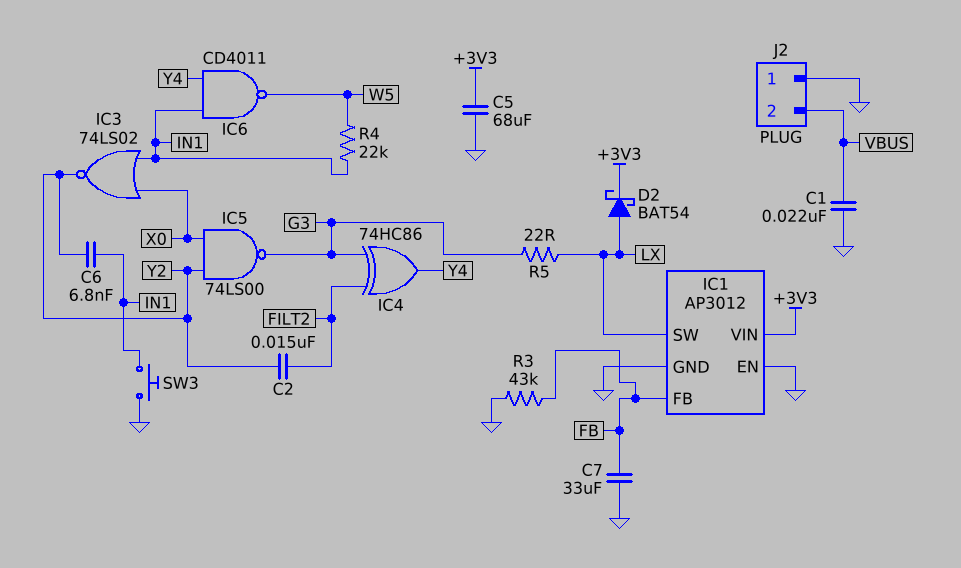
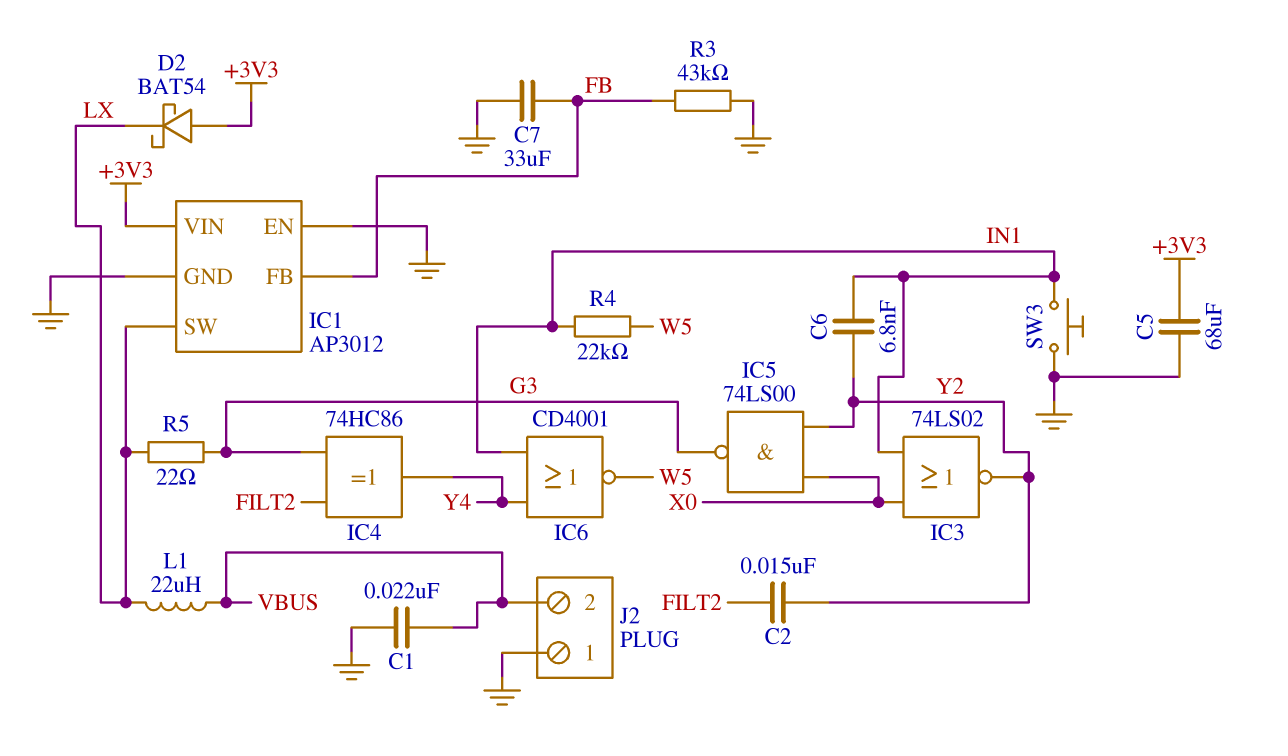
D2: schottky BAT54 (A LX, K +3V3) -> schottky BAT54 (A +3V3, K LX)
IC6: NAND CD4011 (in IN1, in Y4, out W5) -> NOR CD4001 (in IN1, in Y4, out W5)
L1: none -> 22uH (LX, VBUS)

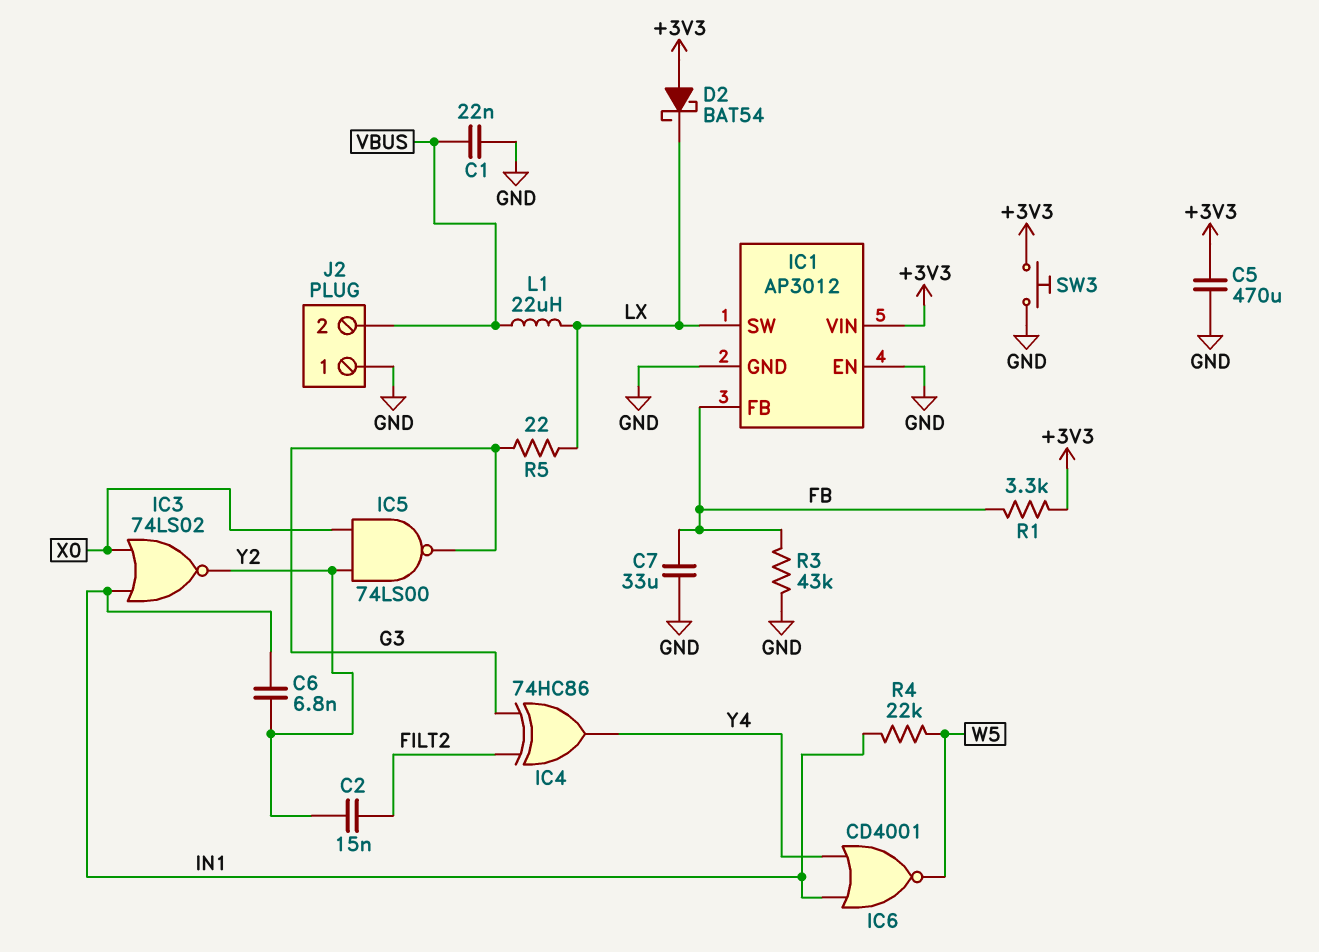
C5: 68uF (+3V3, GND) -> 470uF (+3V3, GND)
R1: none -> 3.3k (+3V3, FB)
SW3: button (GND, IN1) -> button (+3V3, GND)

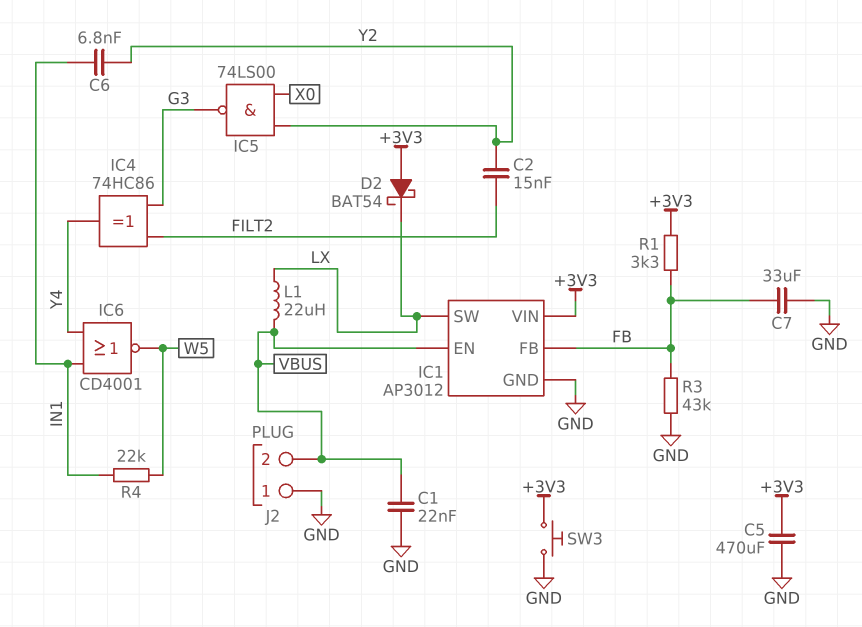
IC1 pin EN: GND -> VBUS
IC3: NOR 74LS02 (in IN1, in X0, out Y2) -> none
R5: 22 (G3, LX) -> none

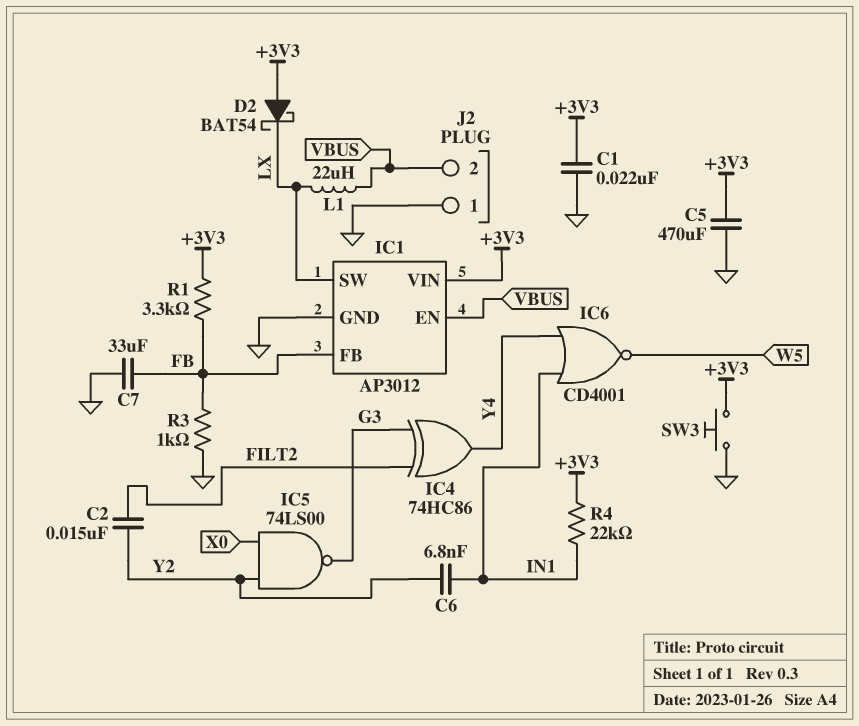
C1: 22nF (GND, VBUS) -> 22nF (+3V3, GND)
R3: 43k (FB, GND) -> 1k (FB, GND)
R4: 22k (IN1, W5) -> 22k (+3V3, IN1)

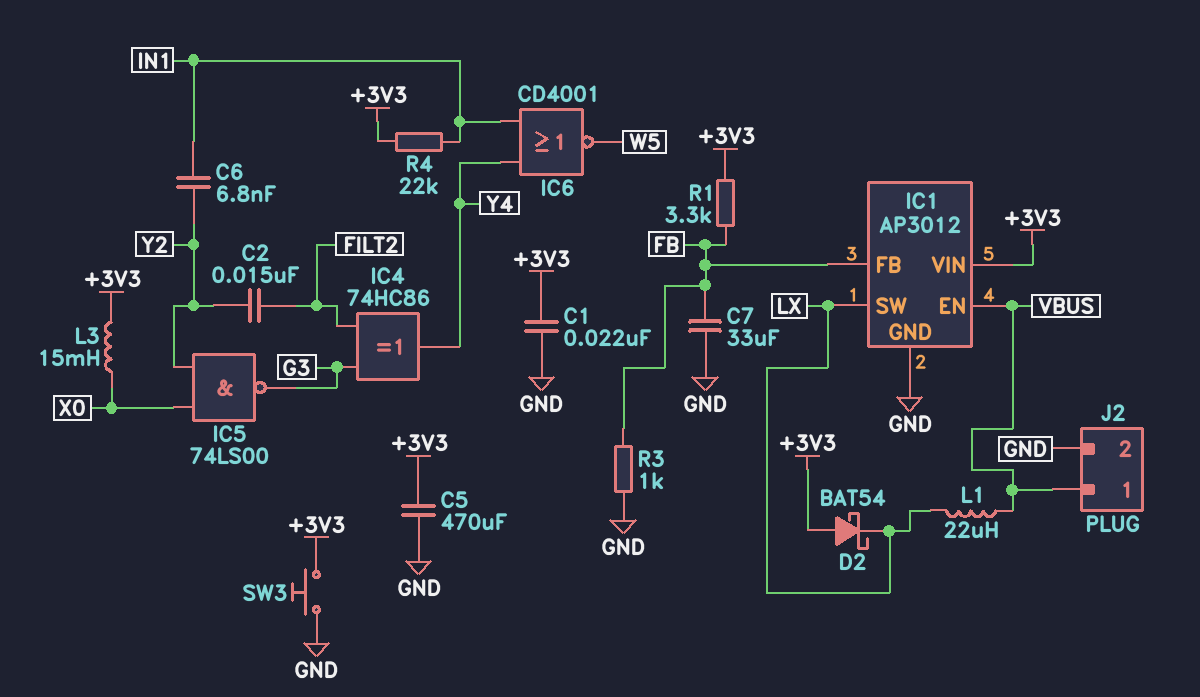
J2 pin 1: GND -> VBUS
J2 pin 2: VBUS -> GND
L3: none -> 15mH (+3V3, X0)

